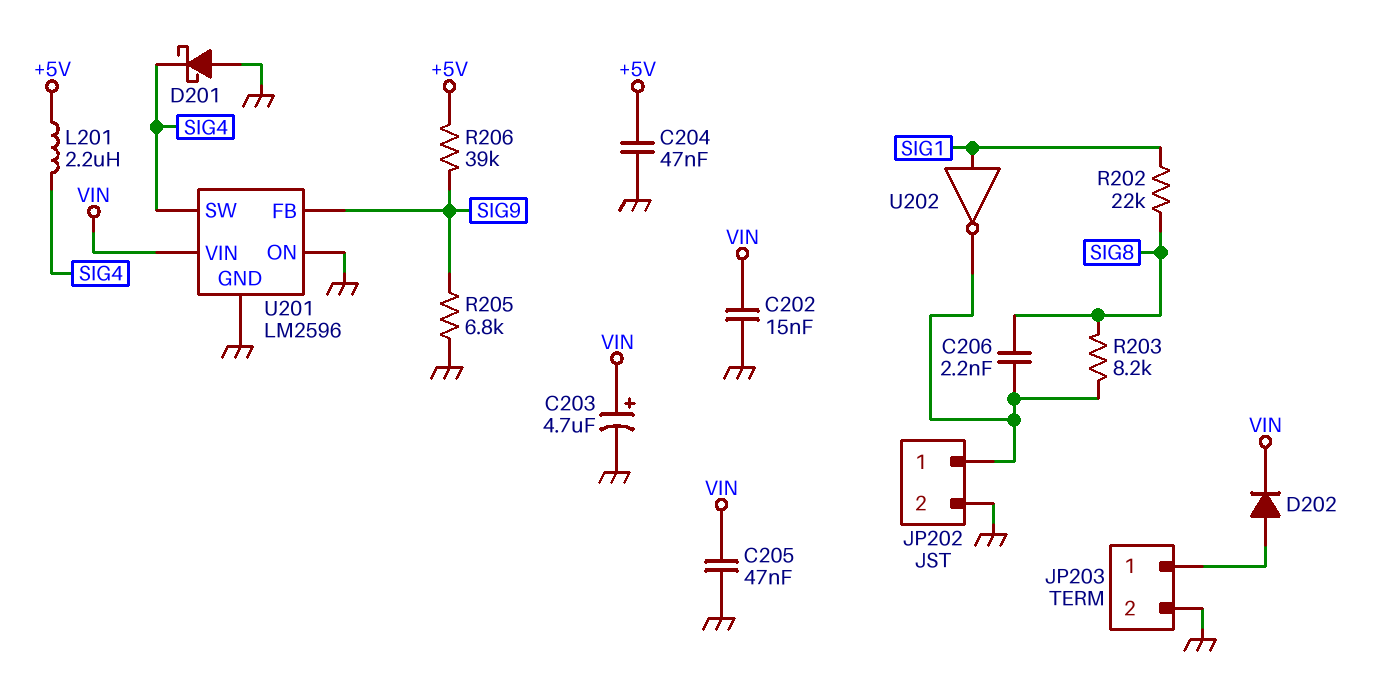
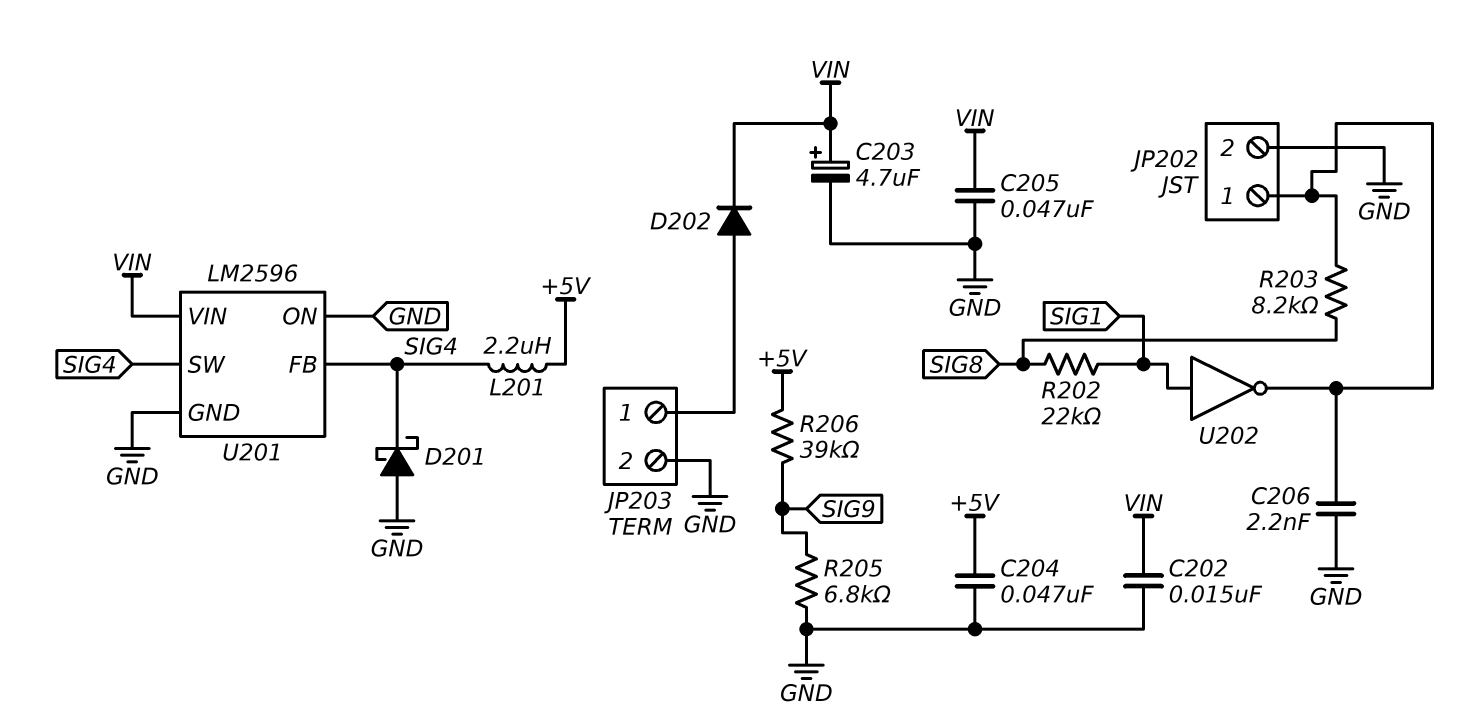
C206: 2.2nF (JP202/1, SIG8) -> 2.2nF (GND, JP202/1)
U201 pin FB: SIG9 -> SIG4

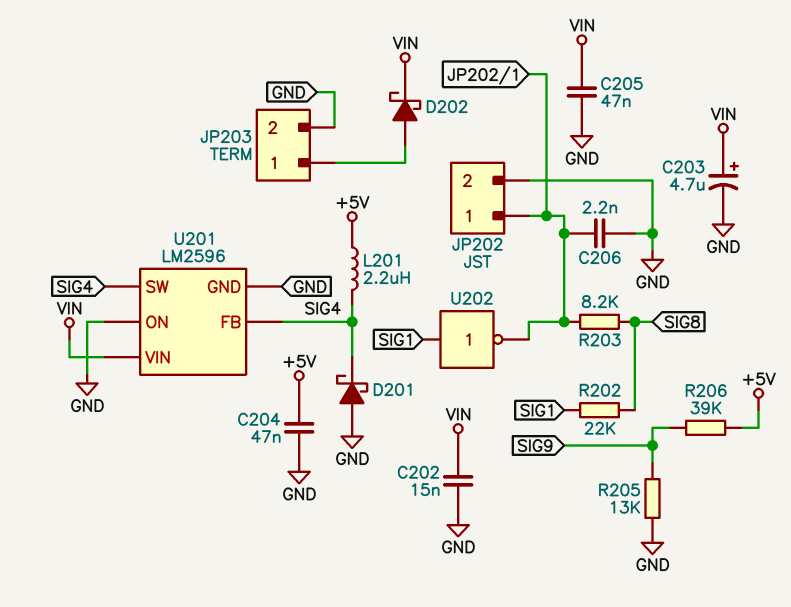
D202: diode (A JP203/1, K VIN) -> schottky (A JP203/1, K VIN)
R205: 6.8k (GND, SIG9) -> 13k (GND, SIG9)

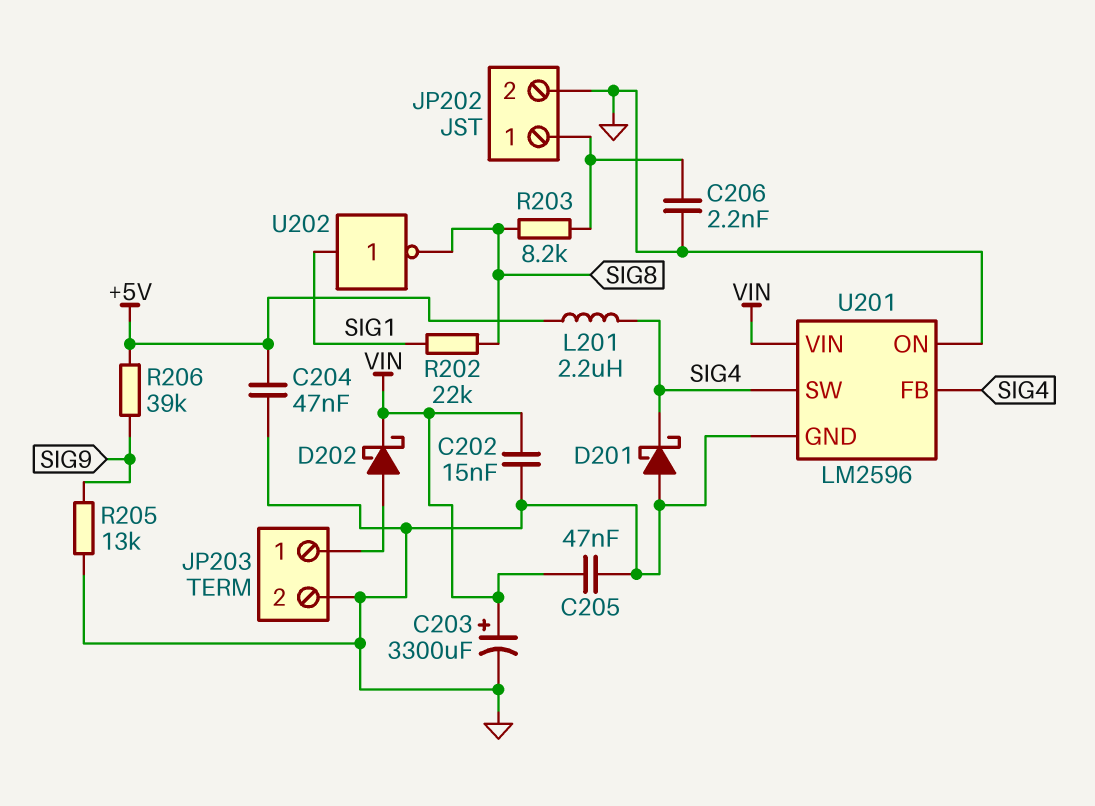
C203: 4.7uF (plus VIN, minus GND) -> 3300uF (plus VIN, minus GND)
U202: NOT (in SIG1, out JP202/1) -> NOT (in SIG1, out SIG8)

